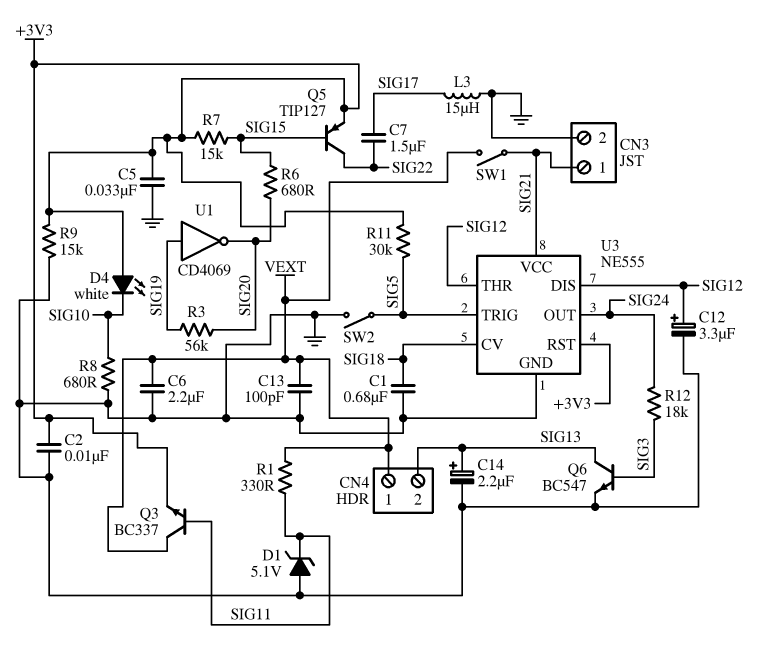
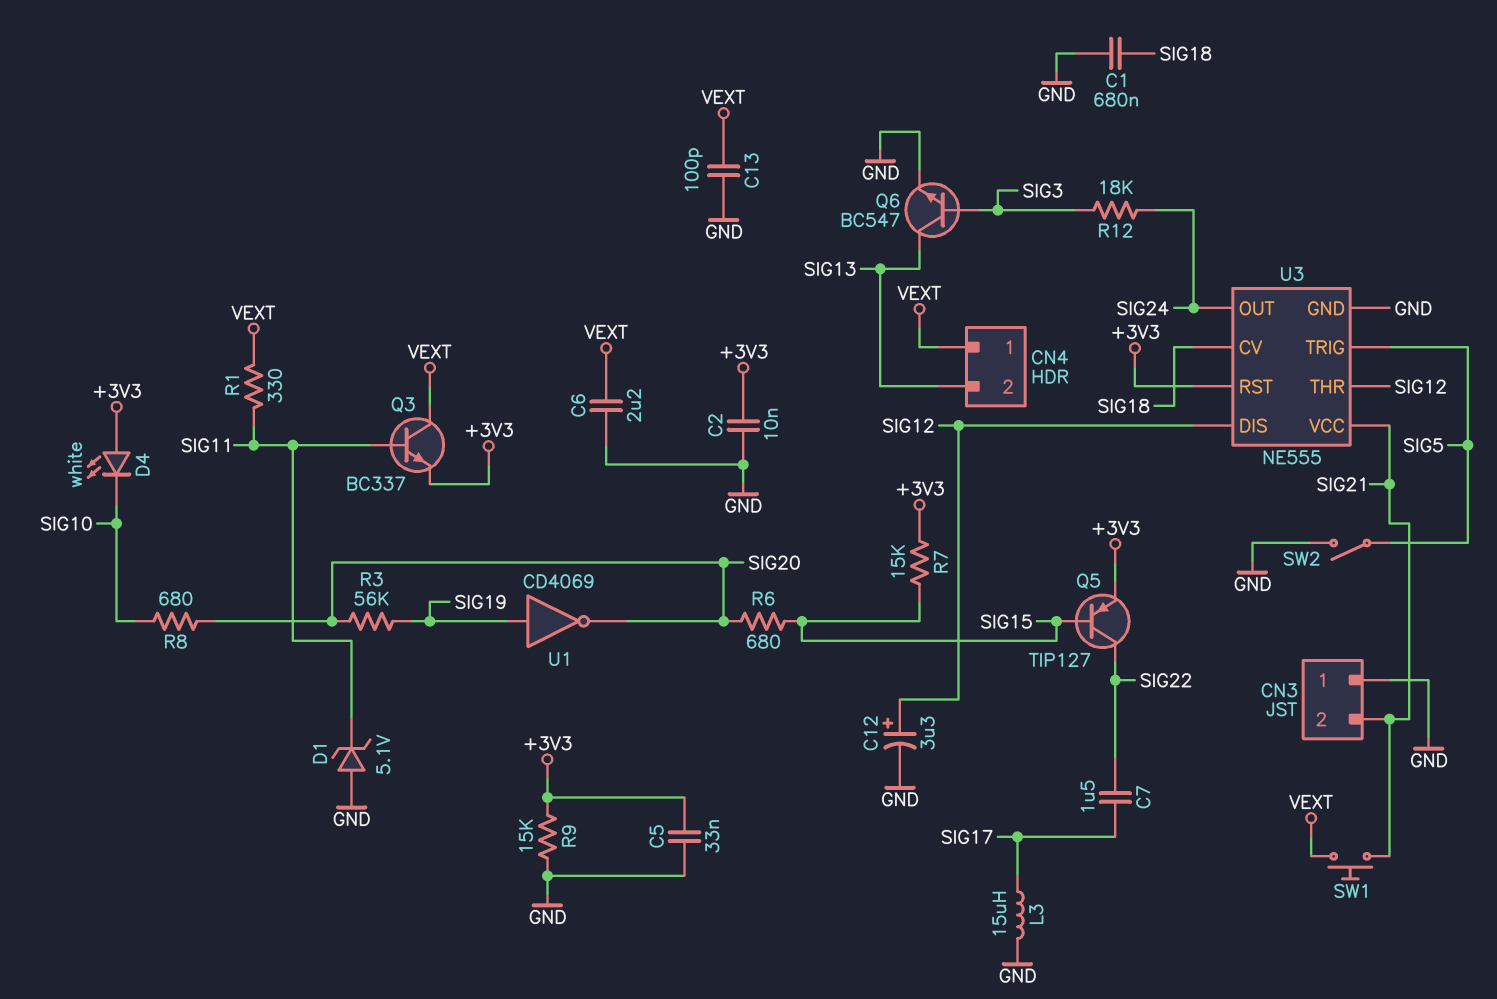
C14: 2.2uF (plus SIG13, minus GND) -> none
CN3 pin 1: SIG21 -> GND
CN3 pin 2: GND -> SIG21
R8: 680 (GND, SIG10) -> 680 (SIG10, SIG20)
R11: 30k (+3V3, SIG5) -> none
SW1: switch (SIG21, VEXT) -> button (SIG21, VEXT)

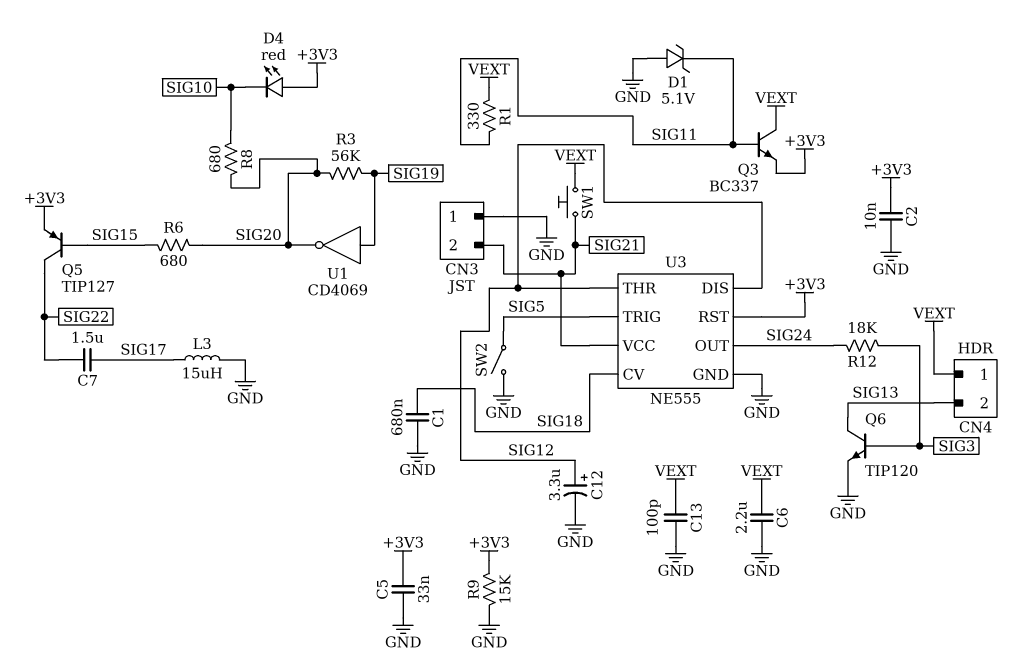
D4: LED white (A +3V3, K SIG10) -> LED red (A +3V3, K SIG10)
Q6: NPN BC547 (B SIG3, C SIG13, E GND) -> NPN TIP120 (B SIG3, C SIG13, E GND)
R7: 15k (+3V3, SIG15) -> none

